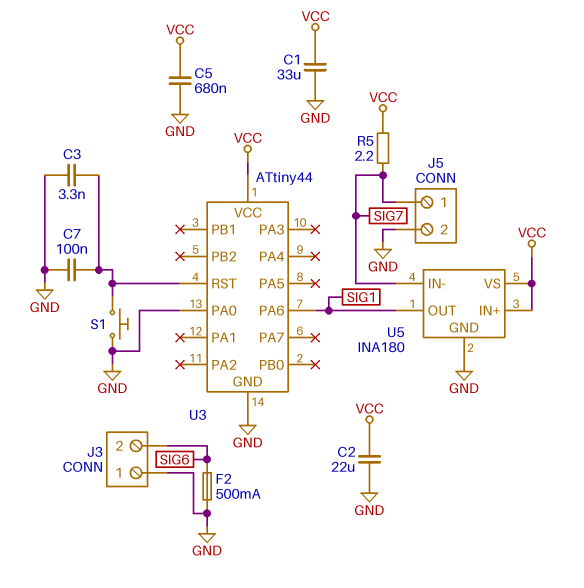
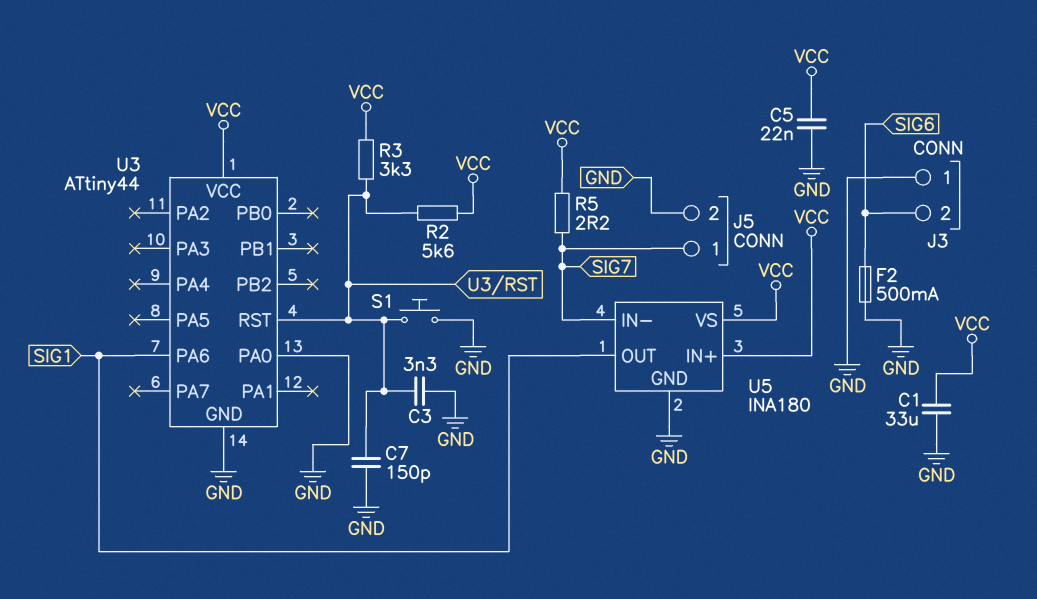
C2: 22uF (GND, VCC) -> none
C5: 680nF (GND, VCC) -> 22nF (GND, VCC)
C7: 100nF (GND, U3/RST) -> 150pF (GND, U3/RST)
R2: none -> 5.6k (U3/RST, VCC)
R3: none -> 3.3k (U3/RST, VCC)

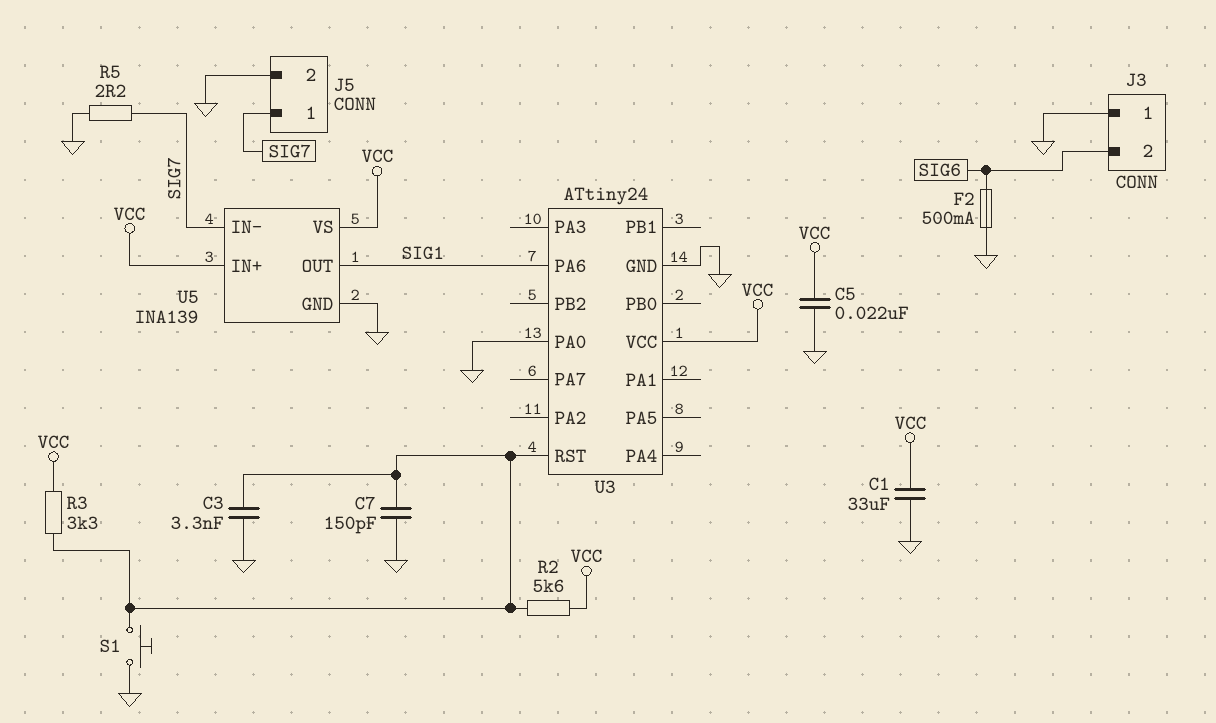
R5: 2.2 (SIG7, VCC) -> 2.2 (GND, SIG7)
U3: ATtiny44 -> ATtiny24
U5: INA180 -> INA139

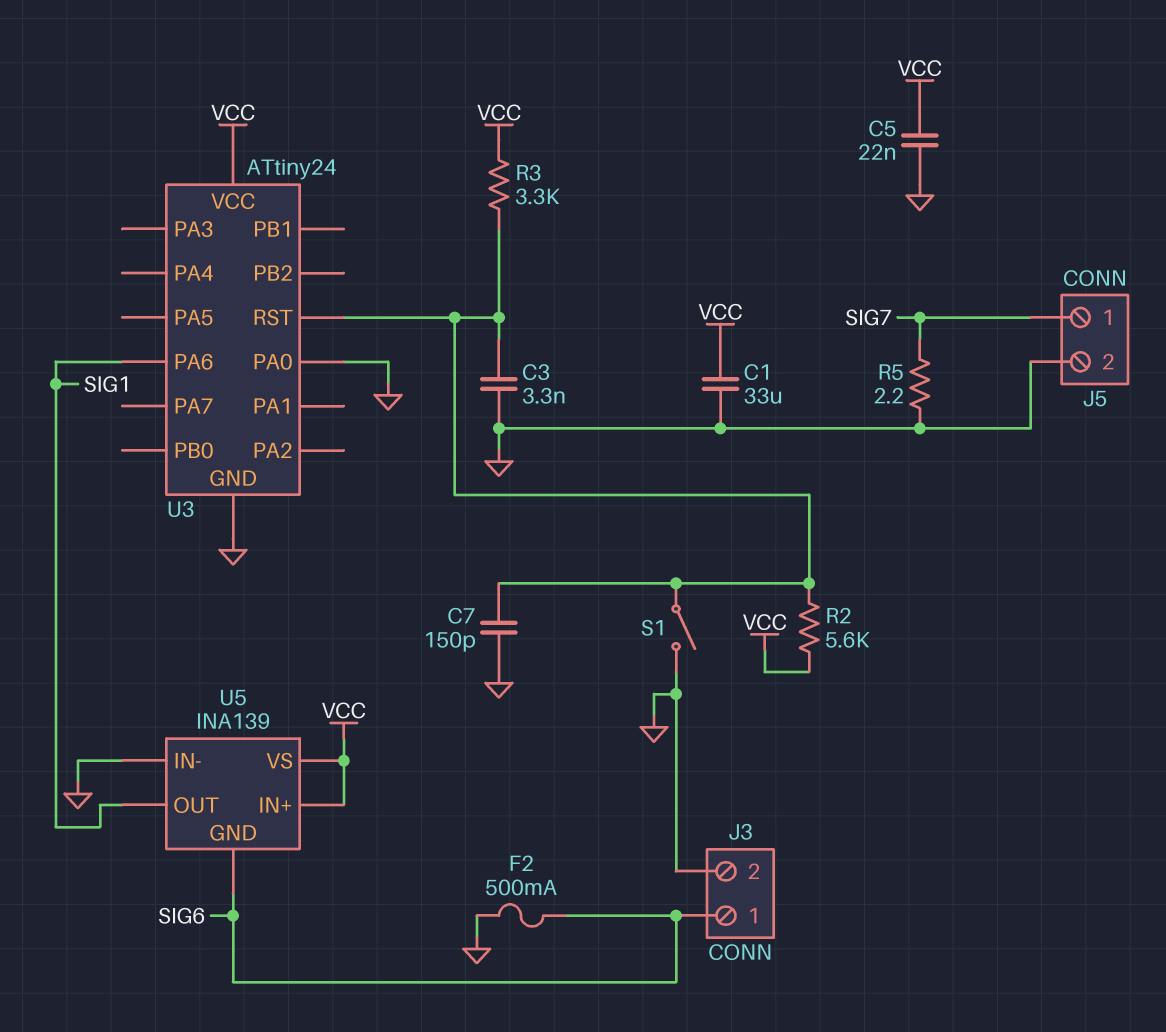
J3 pin 1: GND -> SIG6
J3 pin 2: SIG6 -> GND
S1: button (GND, U3/RST) -> switch (GND, U3/RST)
U5 pin GND: GND -> SIG6
U5 pin IN-: SIG7 -> GND

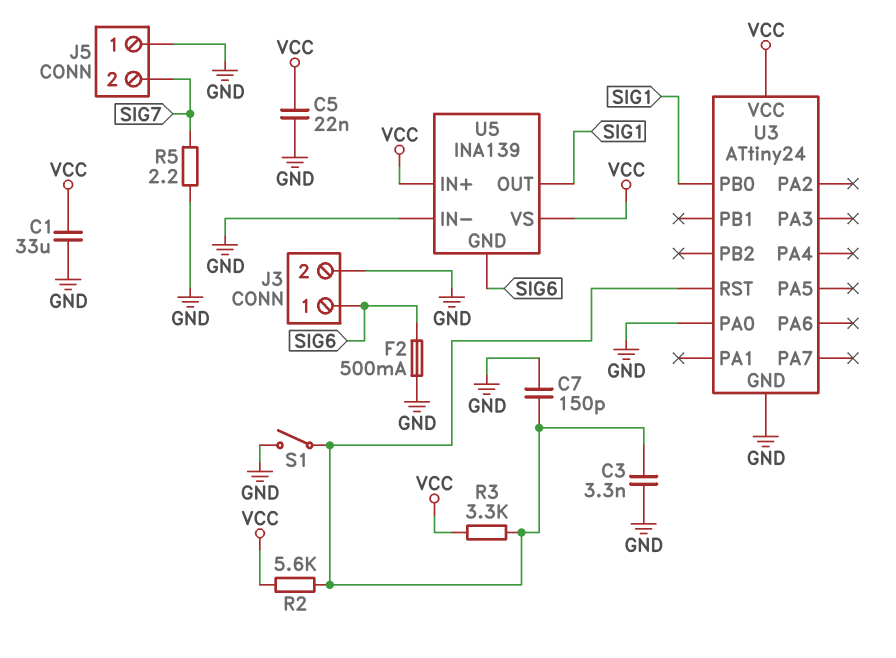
J5 pin 1: SIG7 -> GND
J5 pin 2: GND -> SIG7
U3 pin PA6: SIG1 -> none
U3 pin PB0: none -> SIG1

